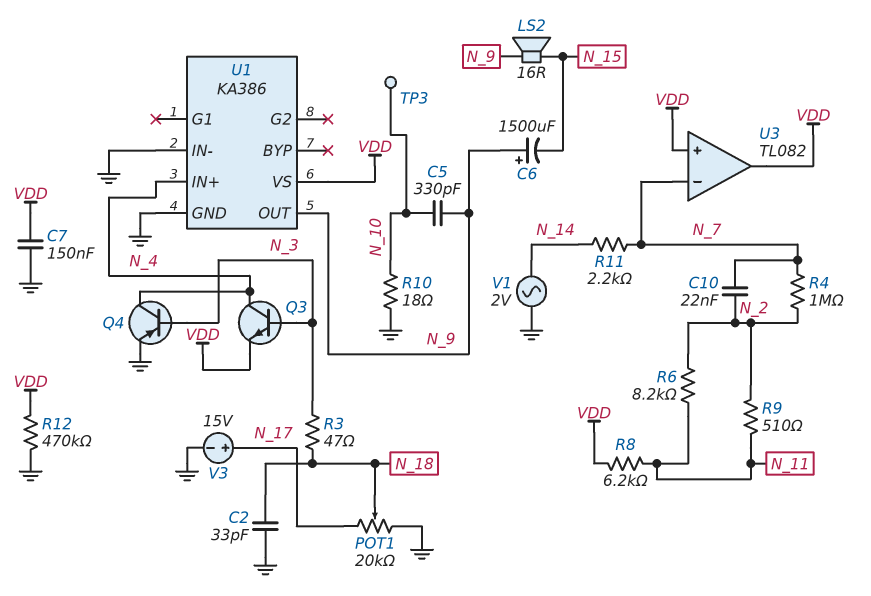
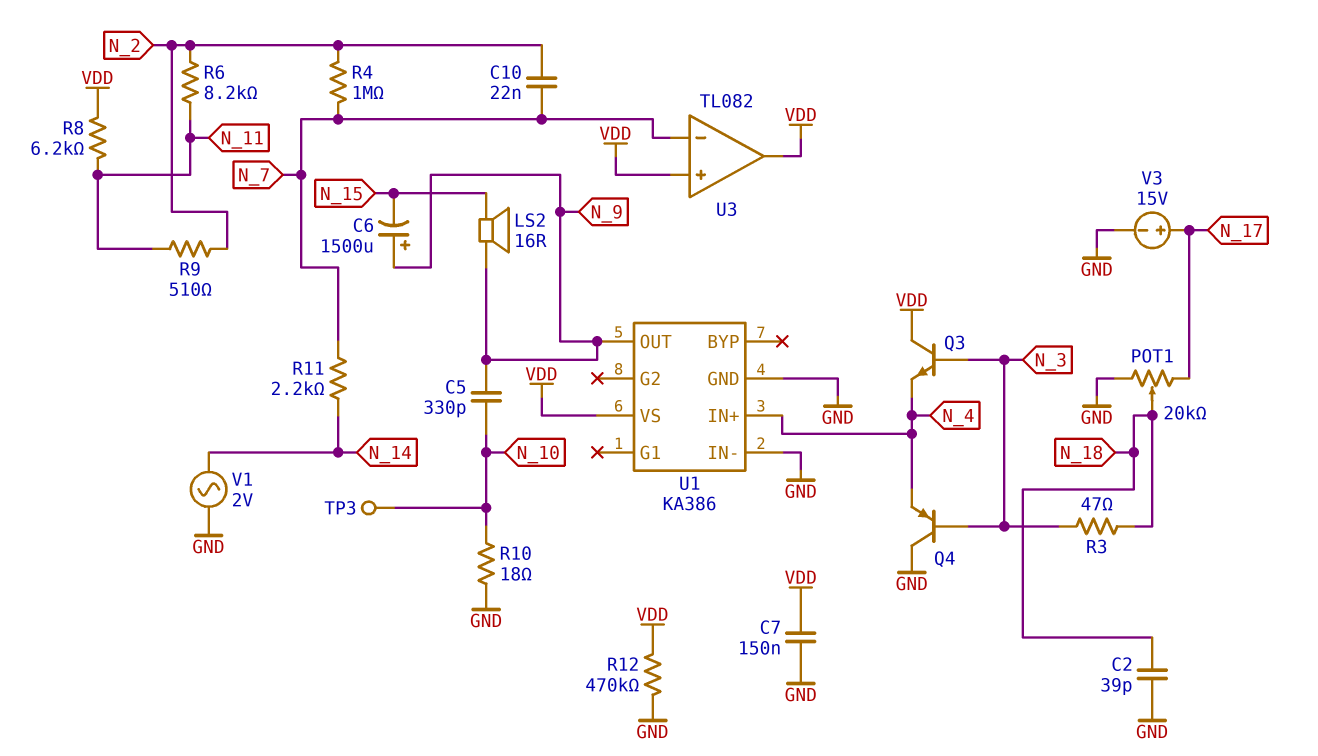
C2: 33pF (GND, N_18) -> 39pF (GND, N_18)
Q3: NPN (B N_3, C N_4, E VDD) -> NPN (B N_3, C VDD, E N_4)
Q4: PNP (B N_3, C N_4, E GND) -> PNP (B N_3, C GND, E N_4)

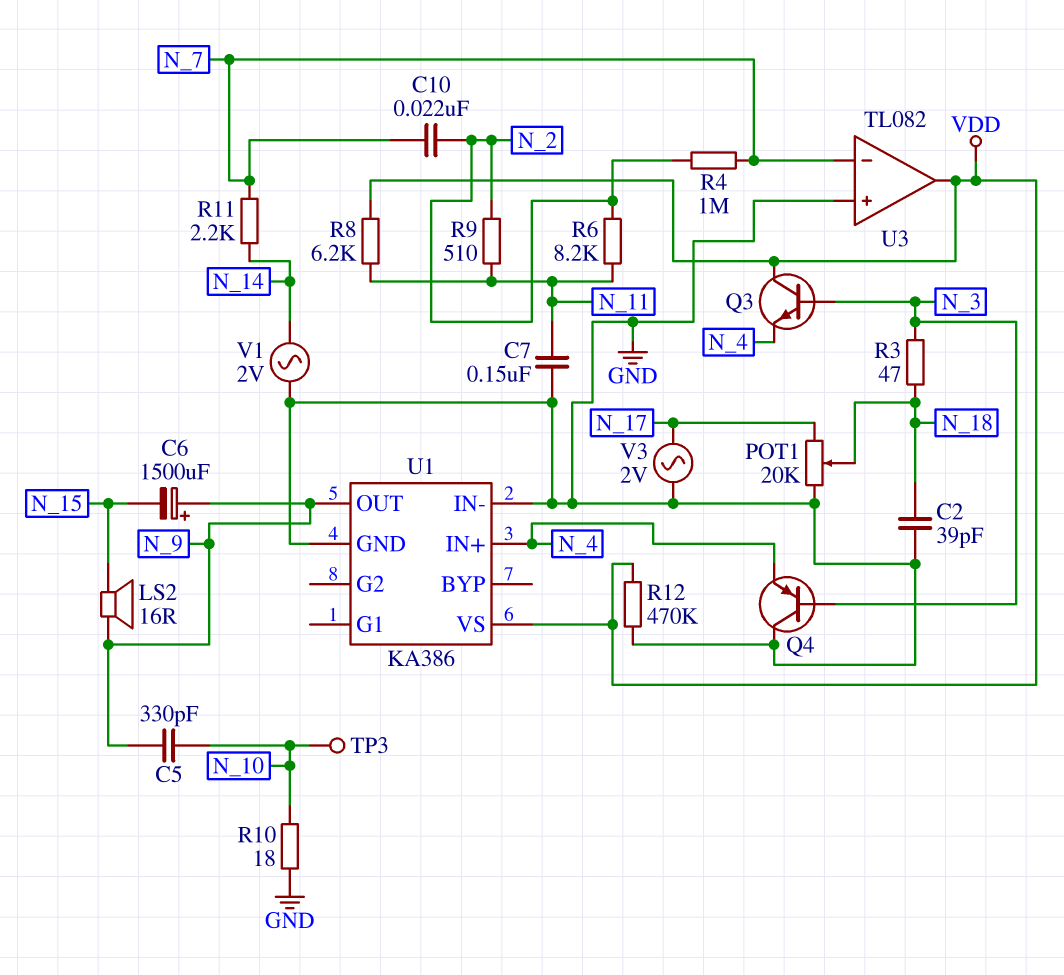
C7: 150nF (GND, VDD) -> 150nF (GND, N_11)
U3 pin in+: VDD -> GND
V3: 15V (plus N_17, minus GND) -> AC 2V (GND, N_17)

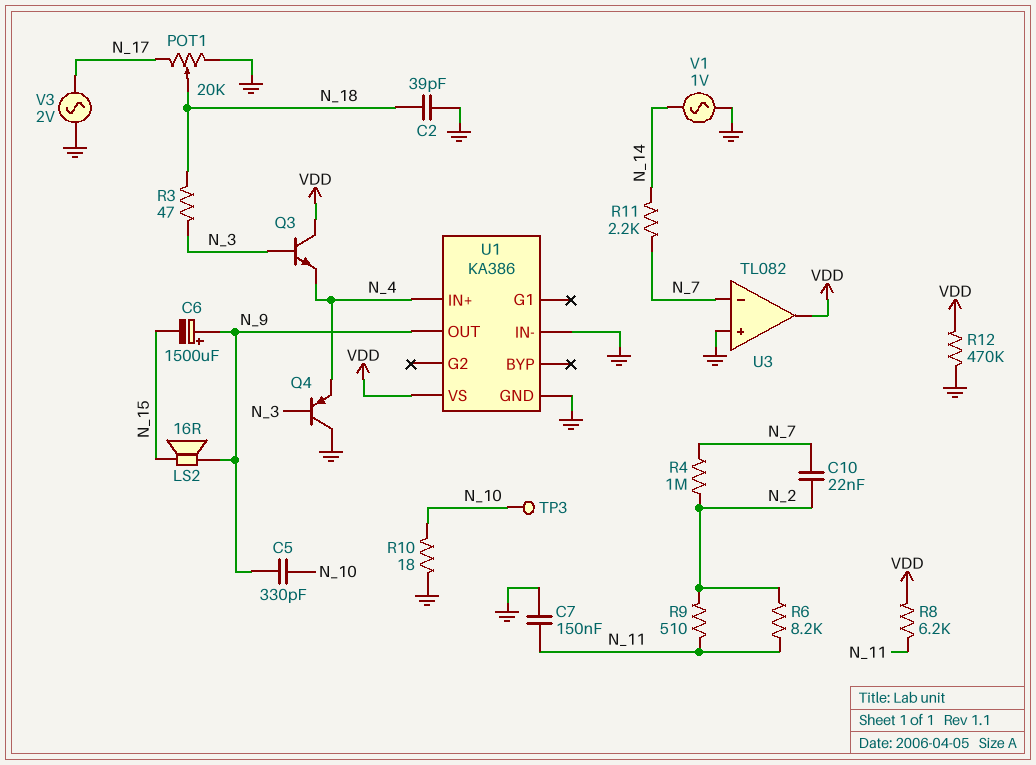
V1: AC 2V (GND, N_14) -> AC 1V (GND, N_14)

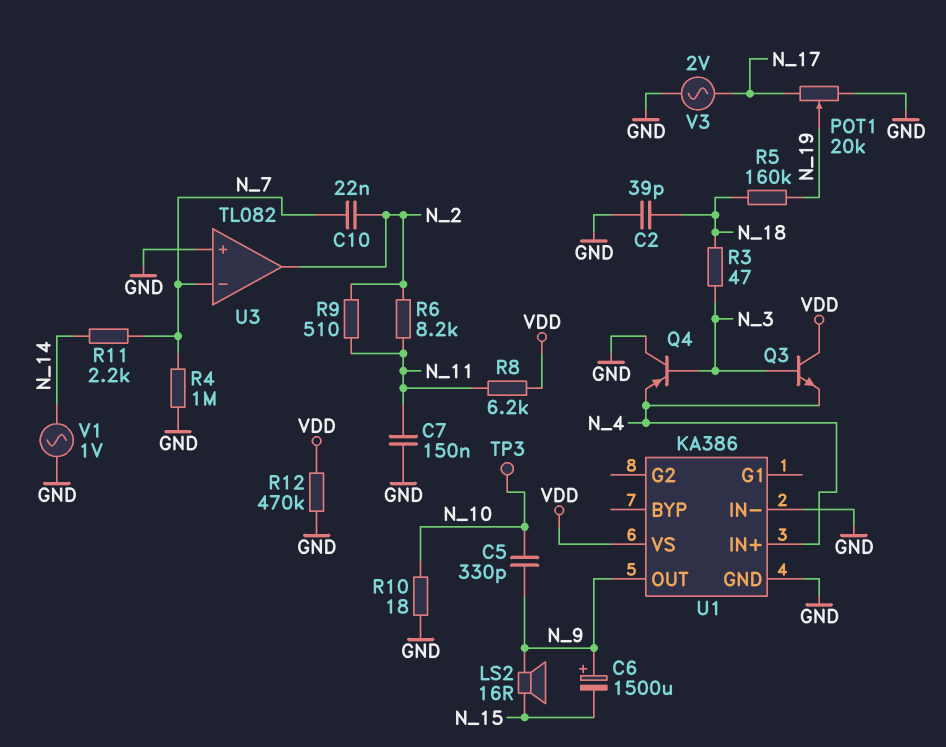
POT1: 20k (GND, N_17, wiper N_18) -> 20k (GND, N_17, wiper N_19)
R4: 1M (N_2, N_7) -> 1M (GND, N_7)
R5: none -> 160k (N_18, N_19)
U3 pin out: VDD -> N_2

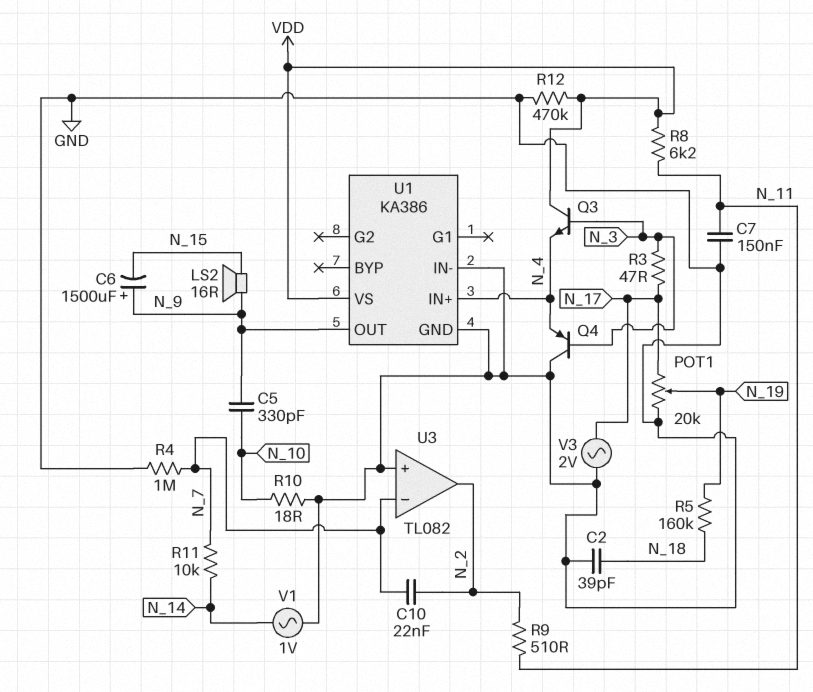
R3: 47 (N_3, N_18) -> 47 (N_3, N_17)
R6: 8.2k (N_2, N_11) -> none
R11: 2.2k (N_7, N_14) -> 10k (N_7, N_14)
TP3: test point (N_10) -> none

